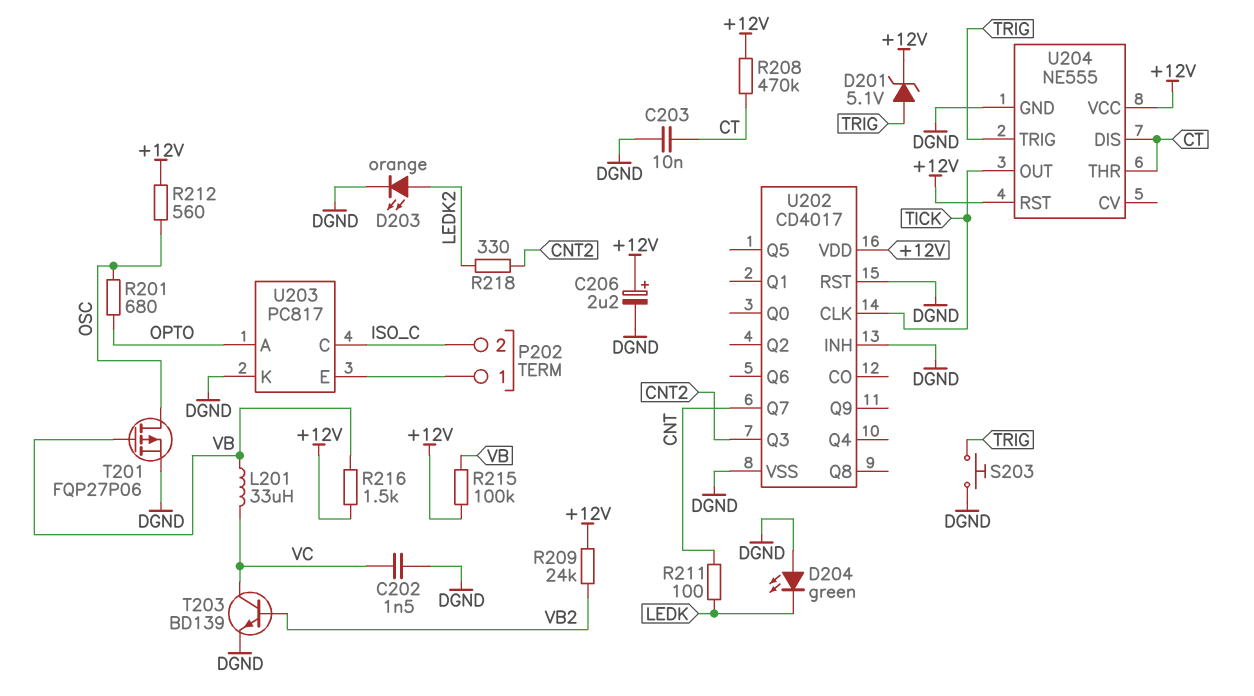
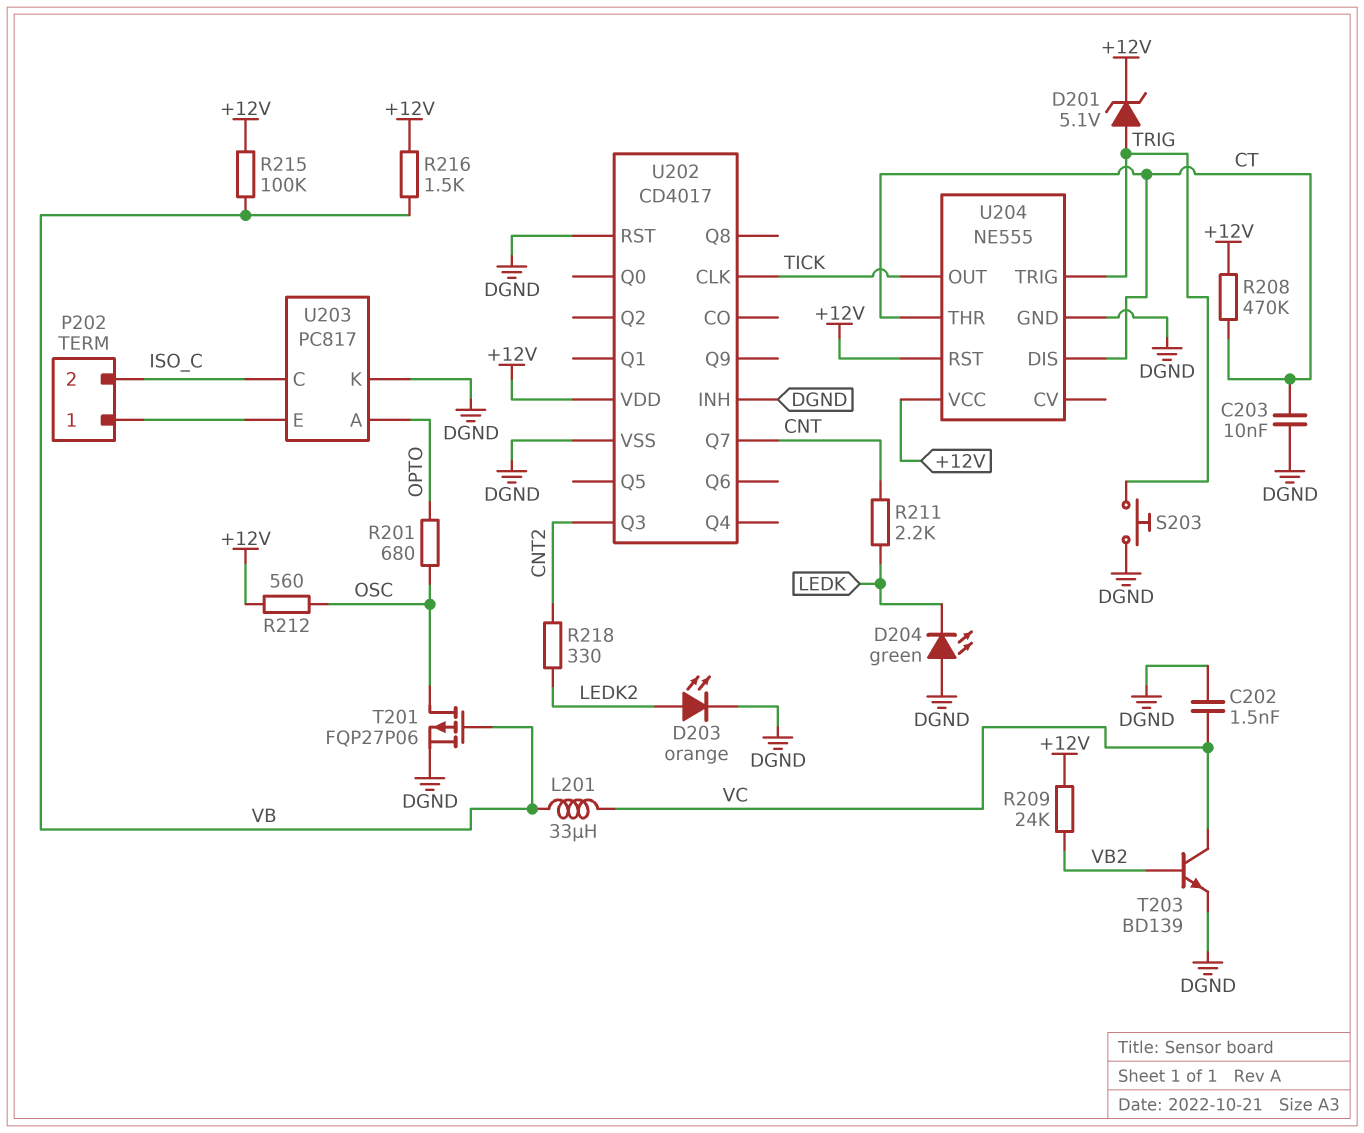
C206: 2.2uF (plus +12V, minus DGND) -> none
R211: 100 (CNT, LEDK) -> 2.2k (CNT, LEDK)

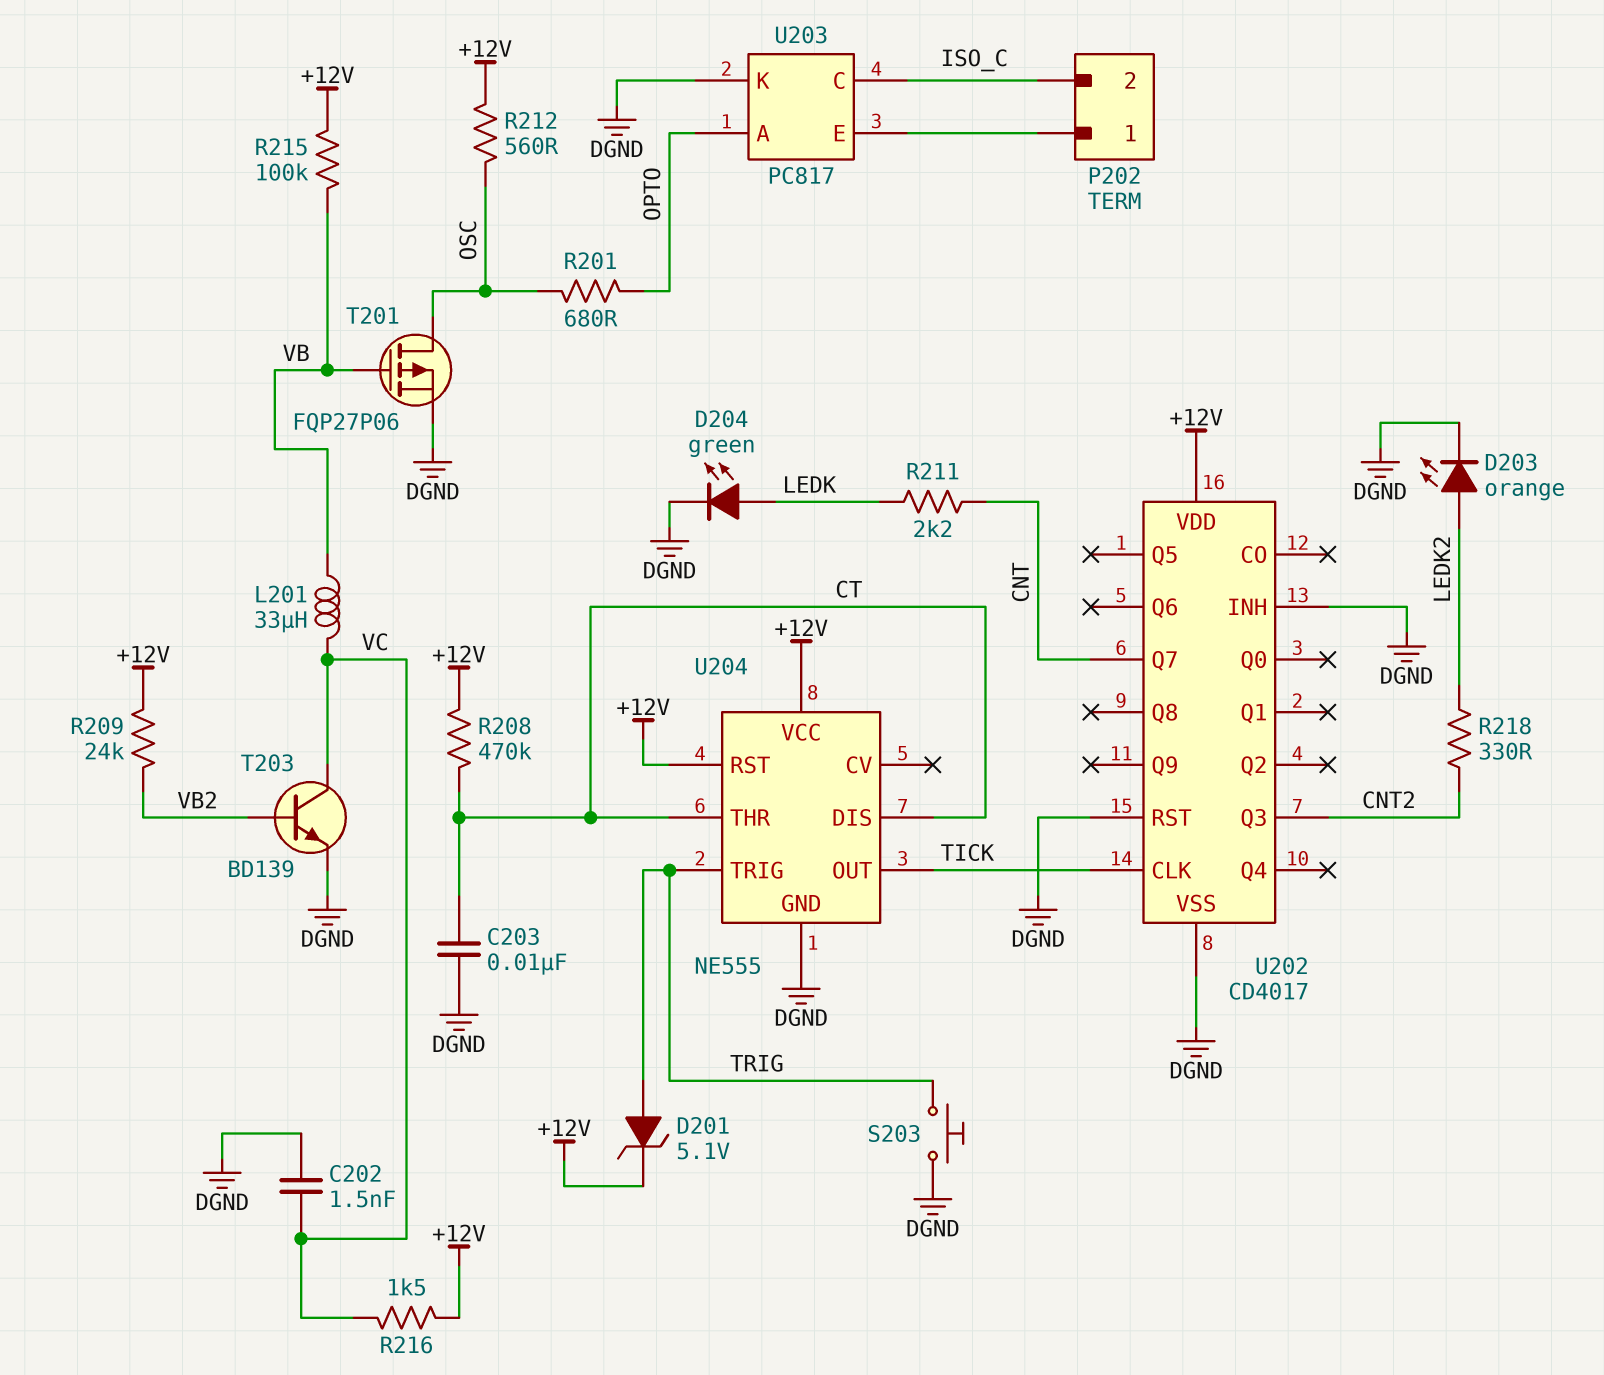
D204: LED green (A DGND, K LEDK) -> LED green (A LEDK, K DGND)
R216: 1.5k (+12V, VB) -> 1.5k (+12V, VC)

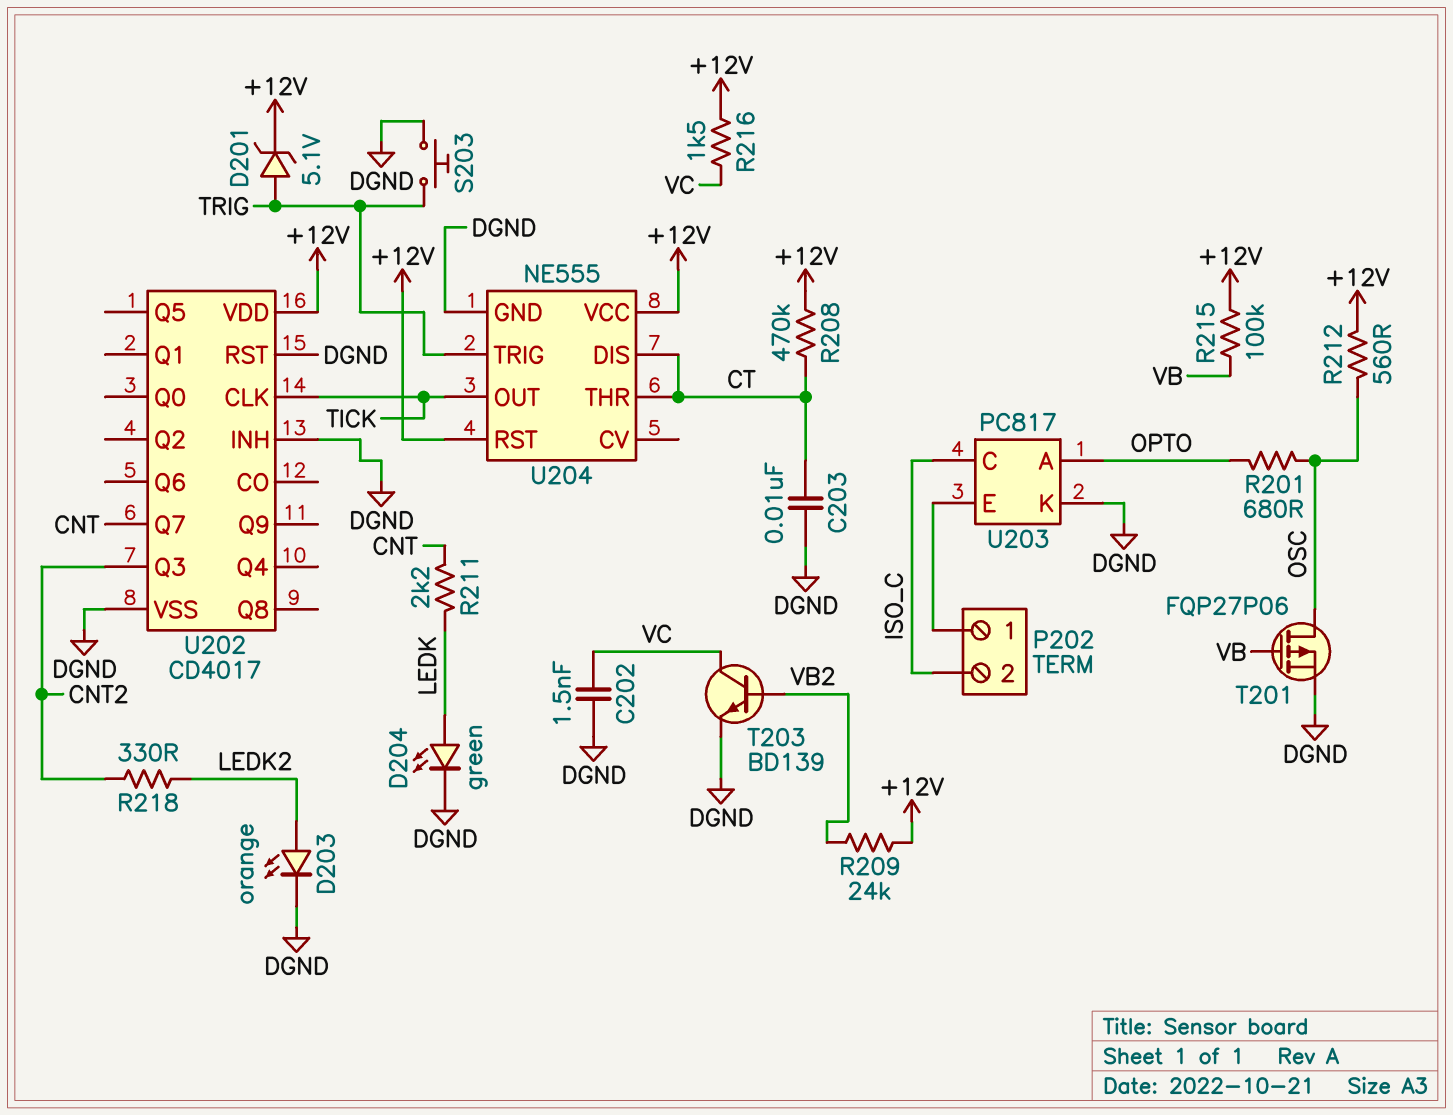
L201: 33uH (VB, VC) -> none

